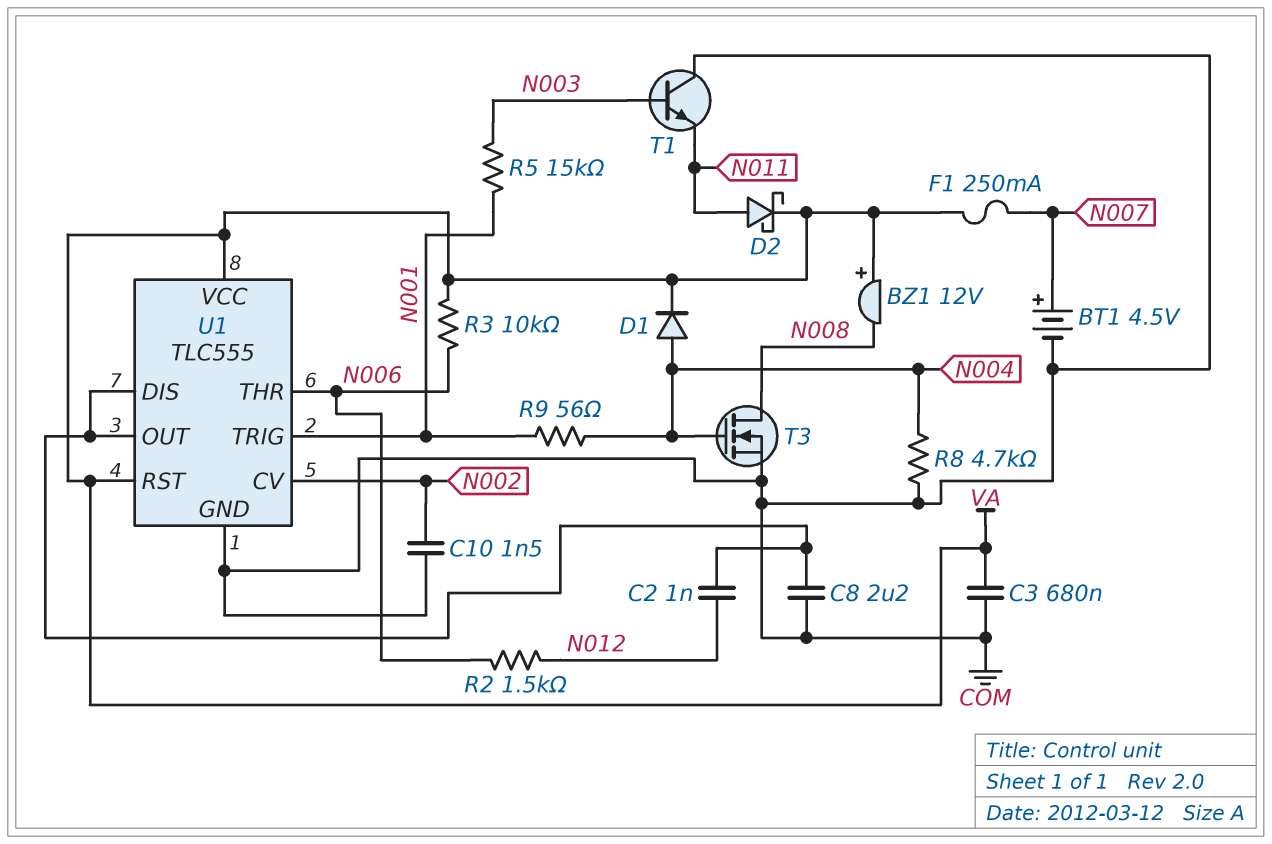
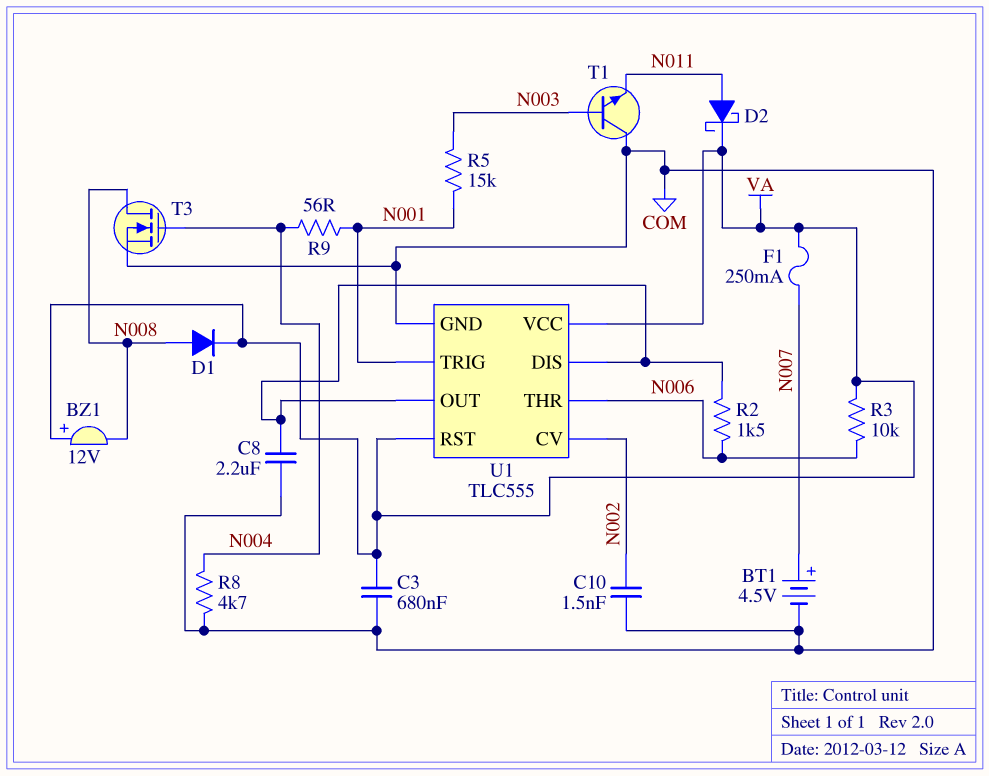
C2: 1nF (N012, U1/DIS) -> none
D1: diode (A N004, K VA) -> diode (A N008, K VA)
R2: 1.5k (N006, N012) -> 1.5k (N006, U1/DIS)

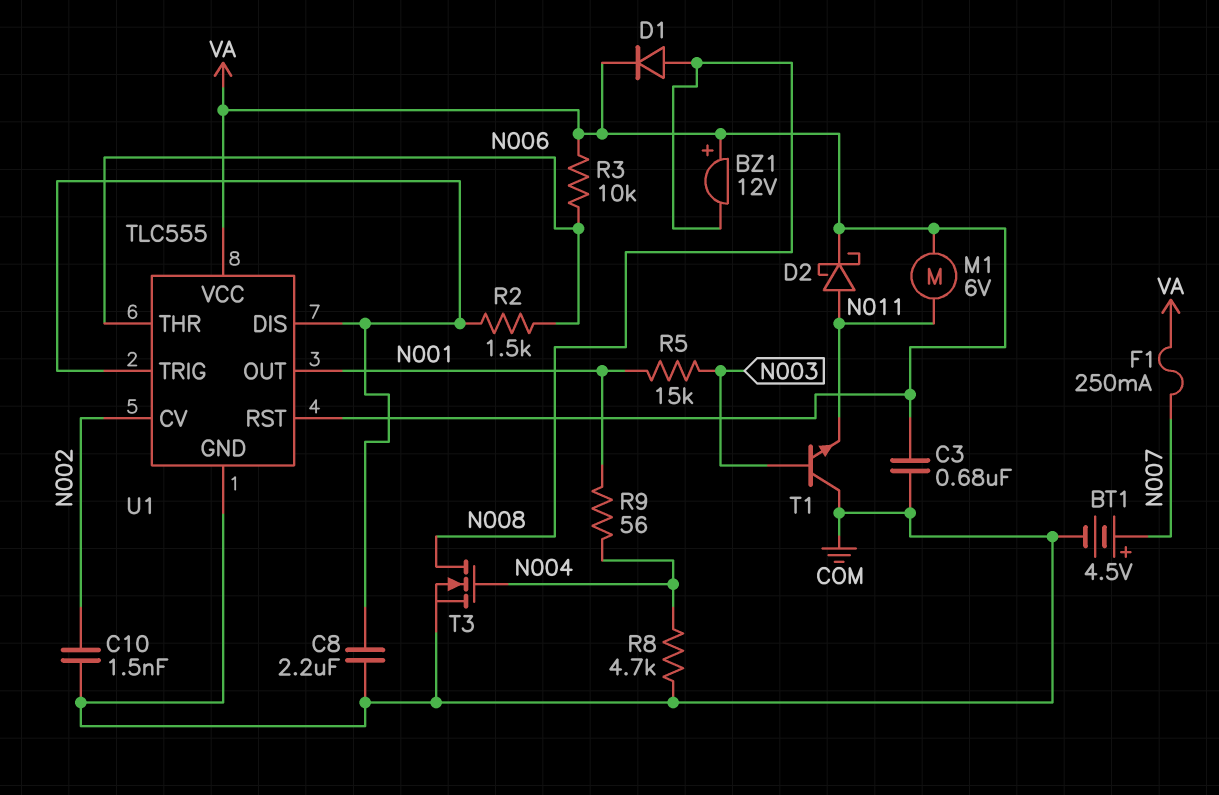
M1: none -> motor 6V (N011, VA)
U1 pin OUT: U1/DIS -> N001
U1 pin TRIG: N001 -> U1/DIS

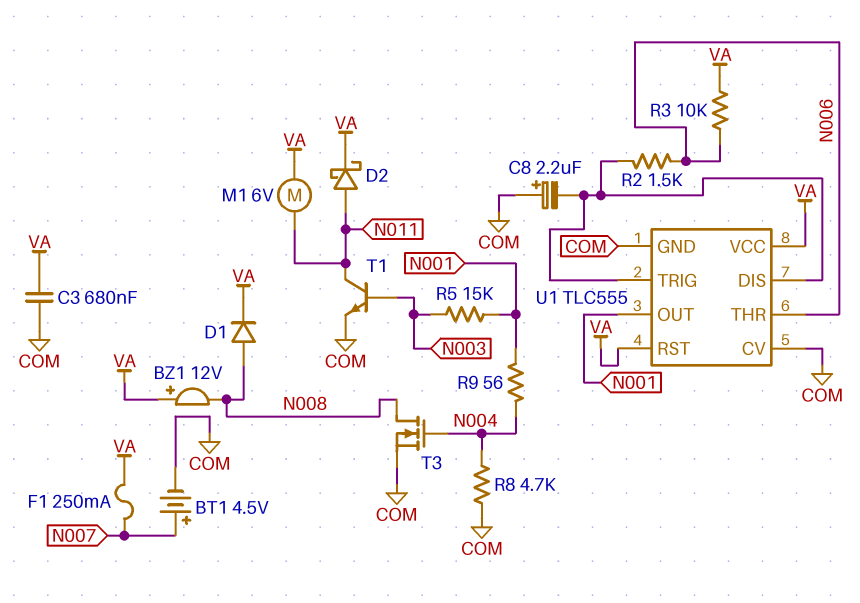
C8: 2.2uF (COM, U1/DIS) -> 2.2uF (plus COM, minus U1/DIS)
C10: 1.5nF (COM, N002) -> none
T1: NPN (B N003, C COM, E N011) -> NPN (B N003, C N011, E COM)
U1 pin CV: N002 -> COM

